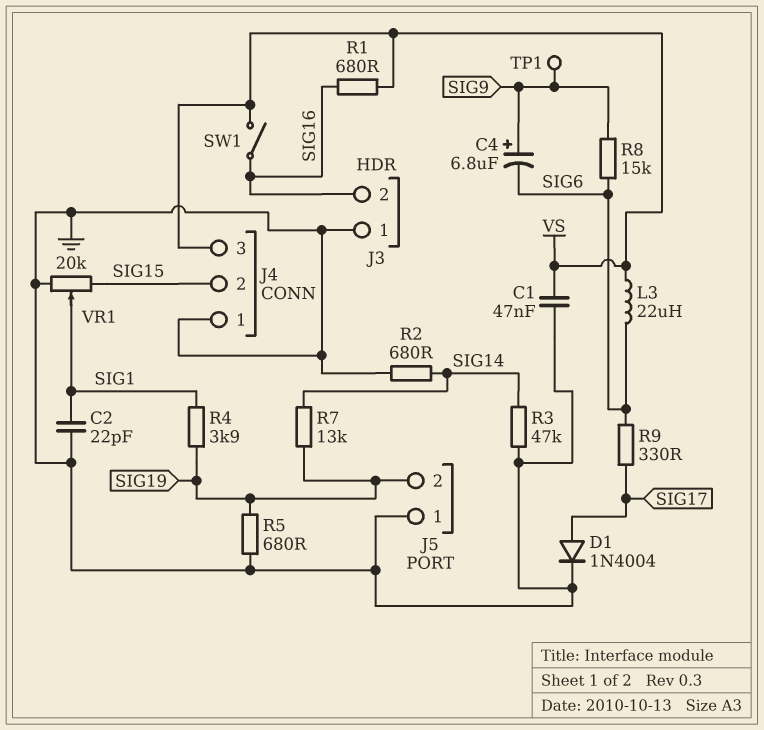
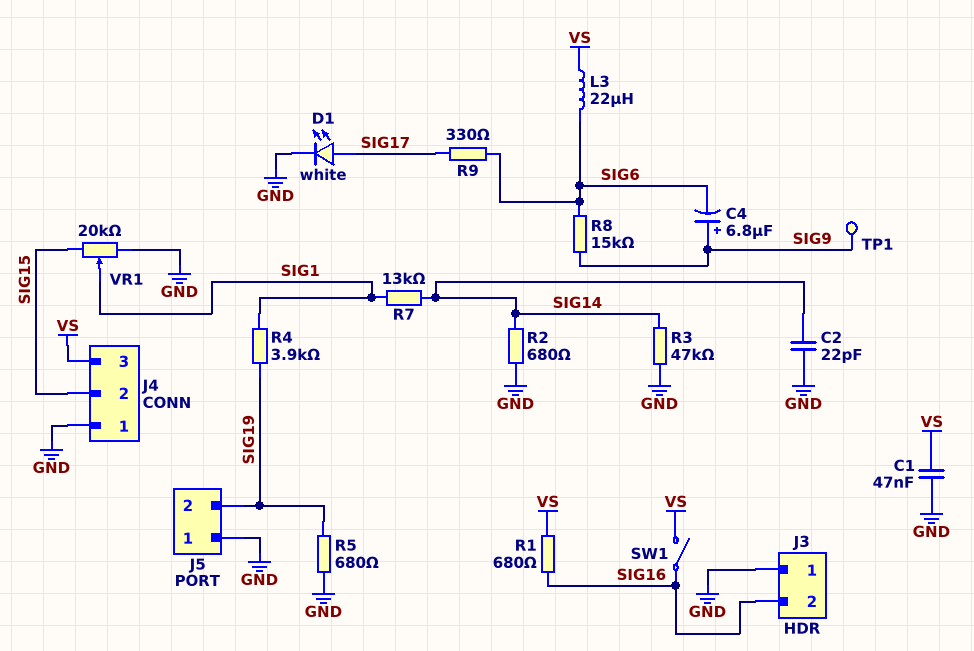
C2: 22pF (GND, SIG1) -> 22pF (GND, SIG14)
D1: diode 1N4004 (A SIG17, K GND) -> LED white (A SIG17, K GND)
R7: 13k (SIG14, SIG19) -> 13k (SIG1, SIG14)

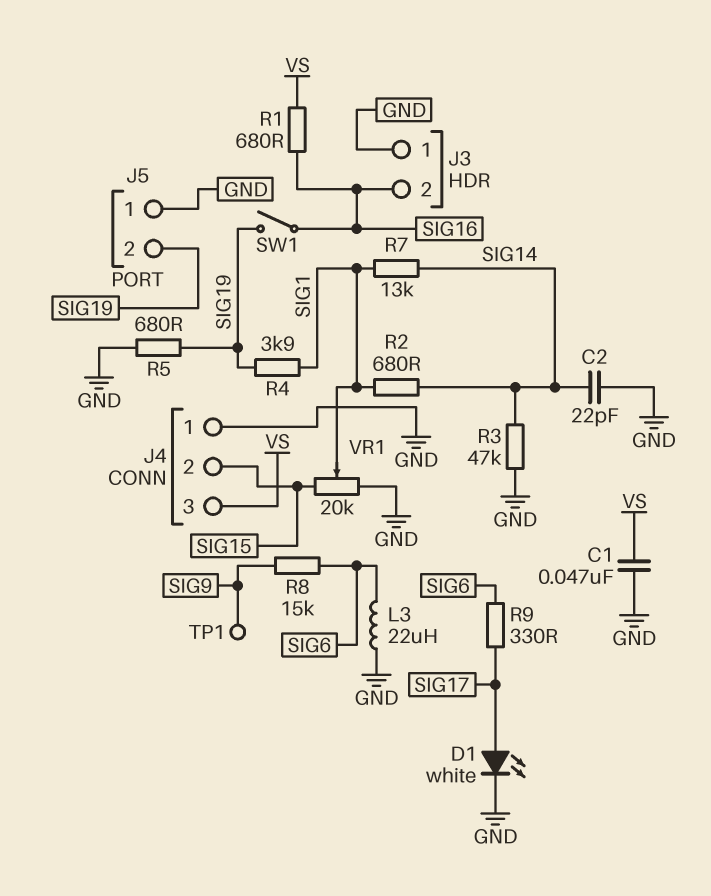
C4: 6.8uF (plus SIG9, minus SIG6) -> none
L3: 22uH (SIG6, VS) -> 22uH (GND, SIG6)
R2: 680 (GND, SIG14) -> 680 (SIG1, SIG14)
SW1: switch (SIG16, VS) -> switch (SIG16, SIG19)

